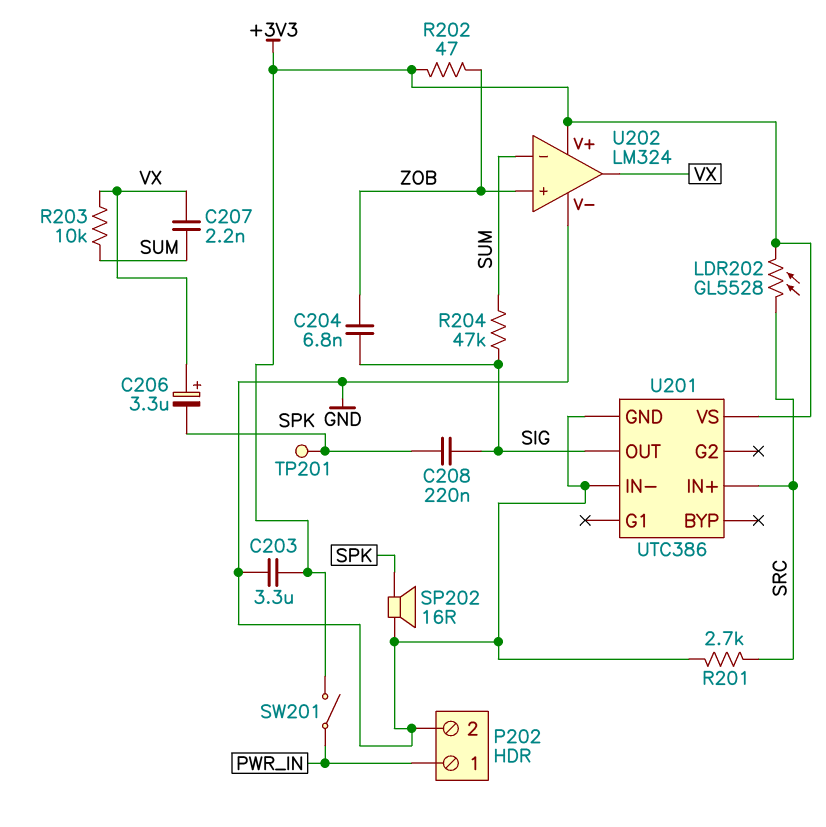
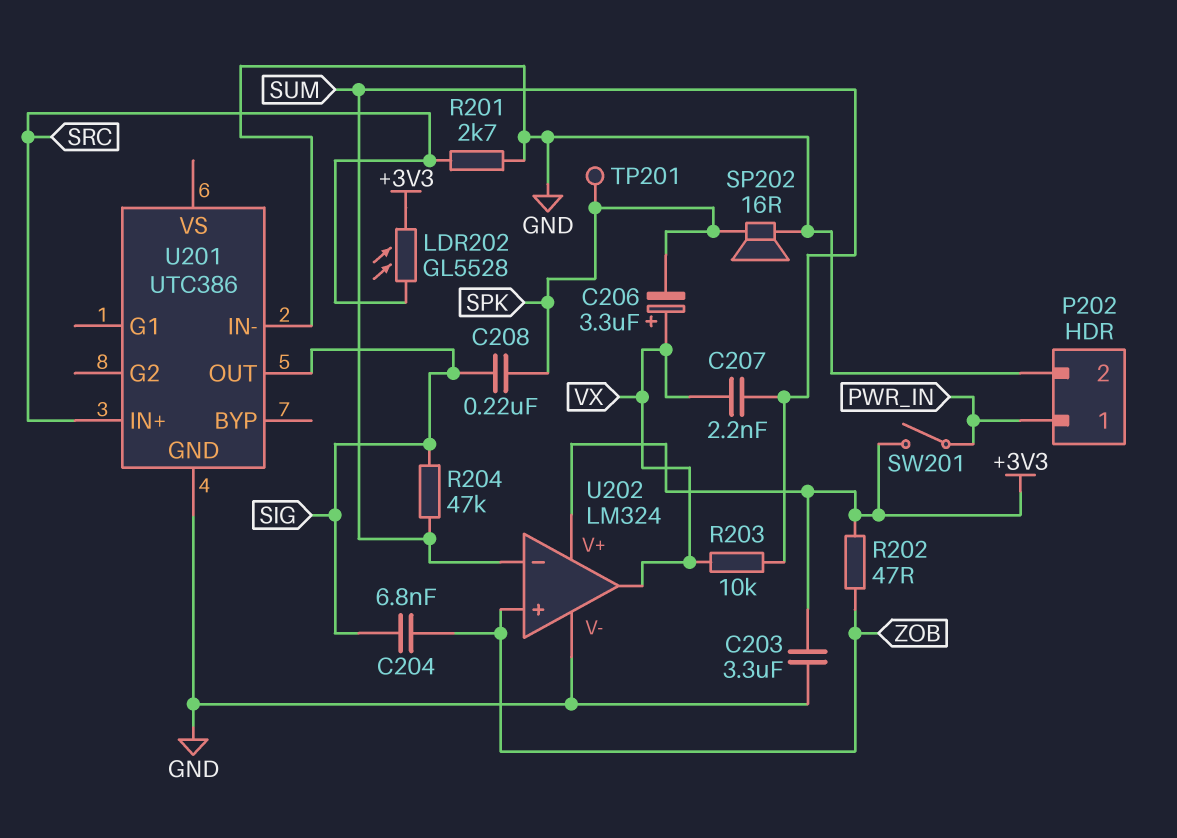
U201 pin VS: +3V3 -> none

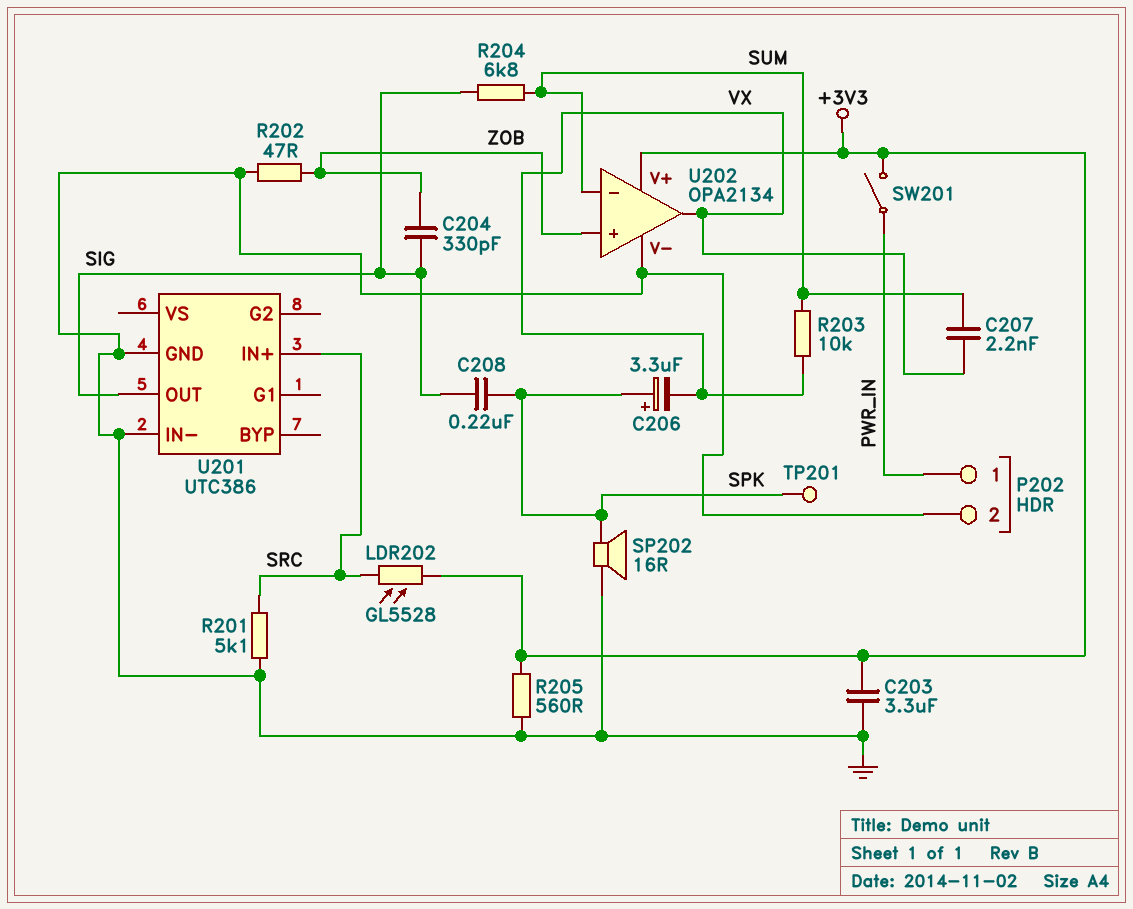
C204: 6.8nF (SIG, ZOB) -> 330pF (SIG, ZOB)
C206: 3.3uF (plus VX, minus SPK) -> 3.3uF (plus SPK, minus VX)
R201: 2.7k (GND, SRC) -> 5.1k (GND, SRC)
R202: 47 (+3V3, ZOB) -> 47 (GND, ZOB)
R204: 47k (SIG, SUM) -> 6.8k (SIG, SUM)
R205: none -> 560 (+3V3, GND)
U202: LM324 -> OPA2134

